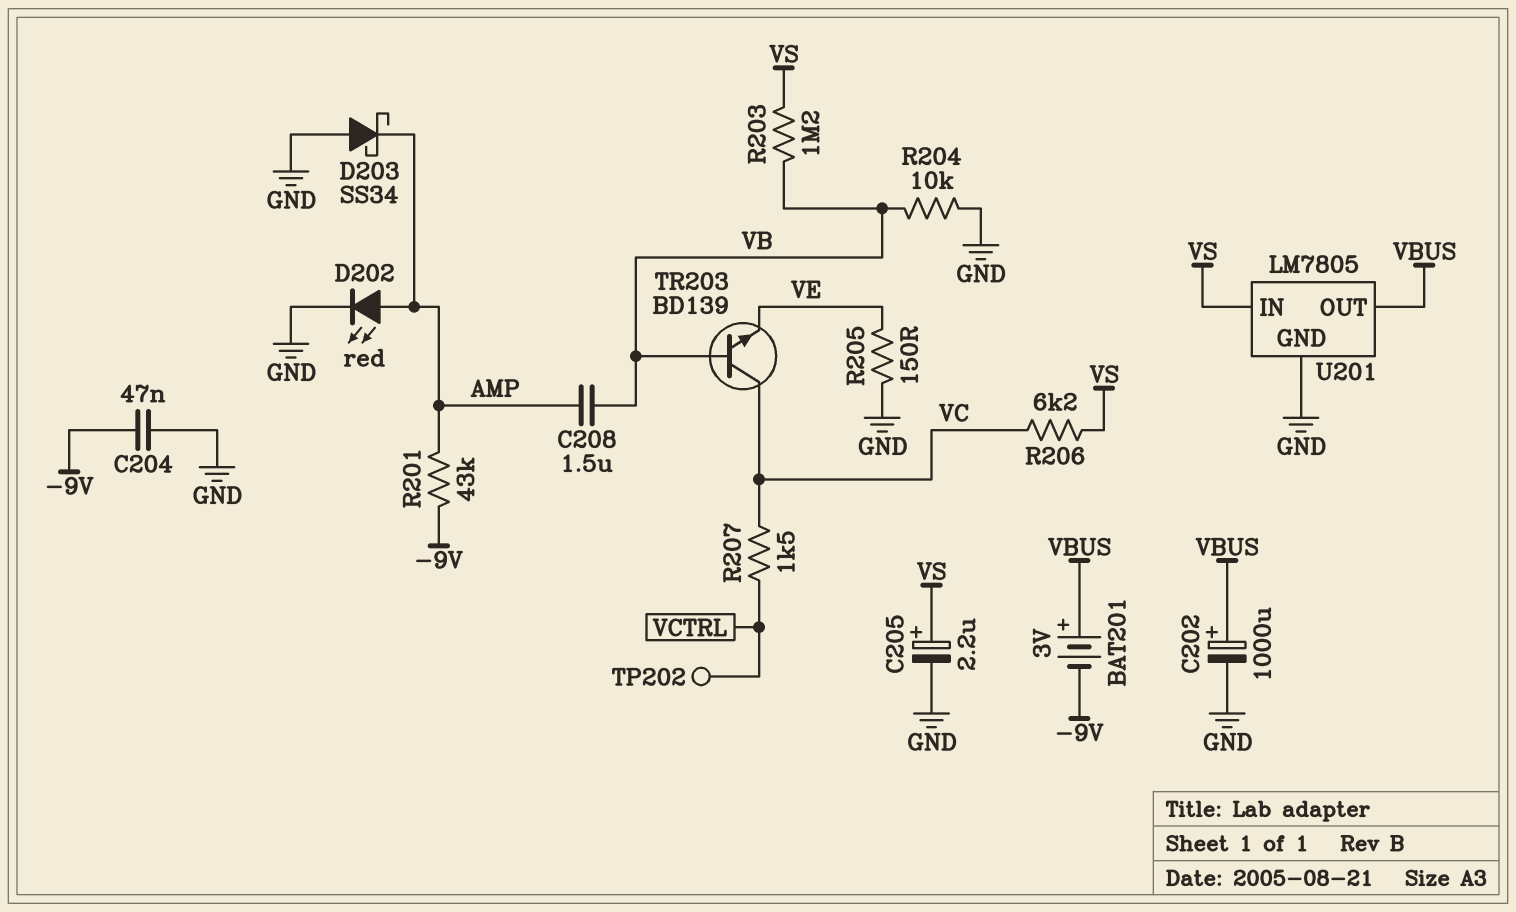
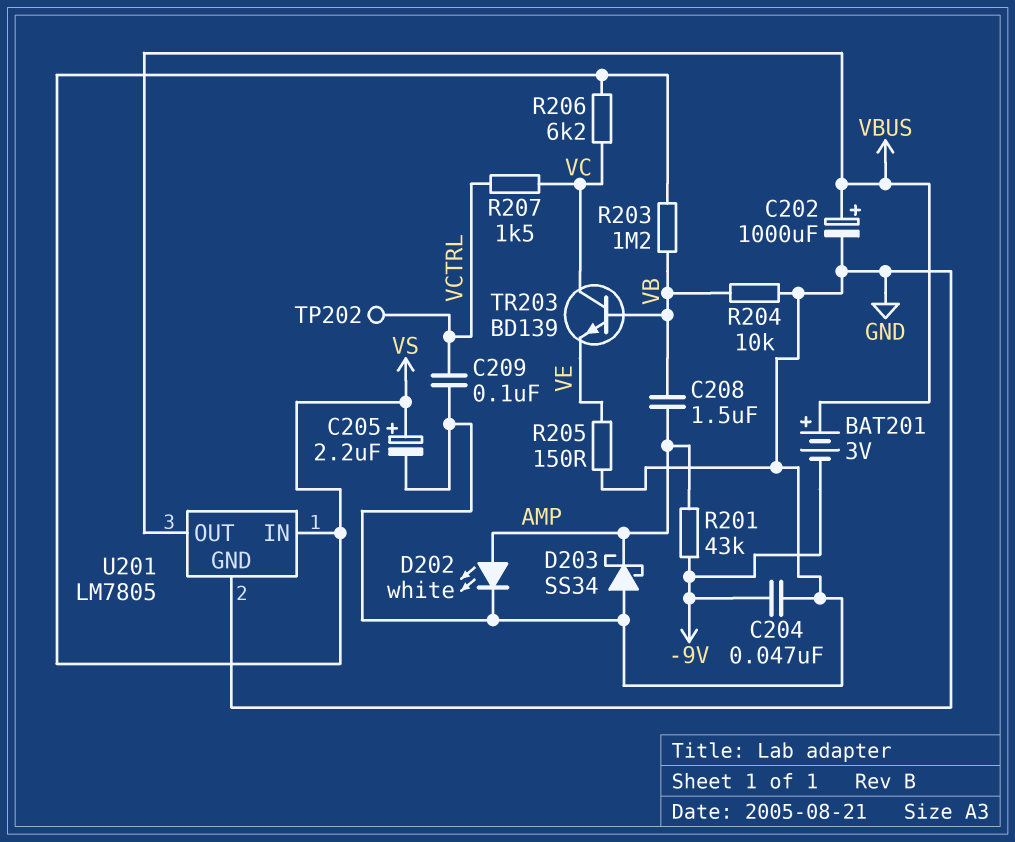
C209: none -> 100nF (GND, VCTRL)
D202: LED red (A AMP, K GND) -> LED white (A AMP, K GND)

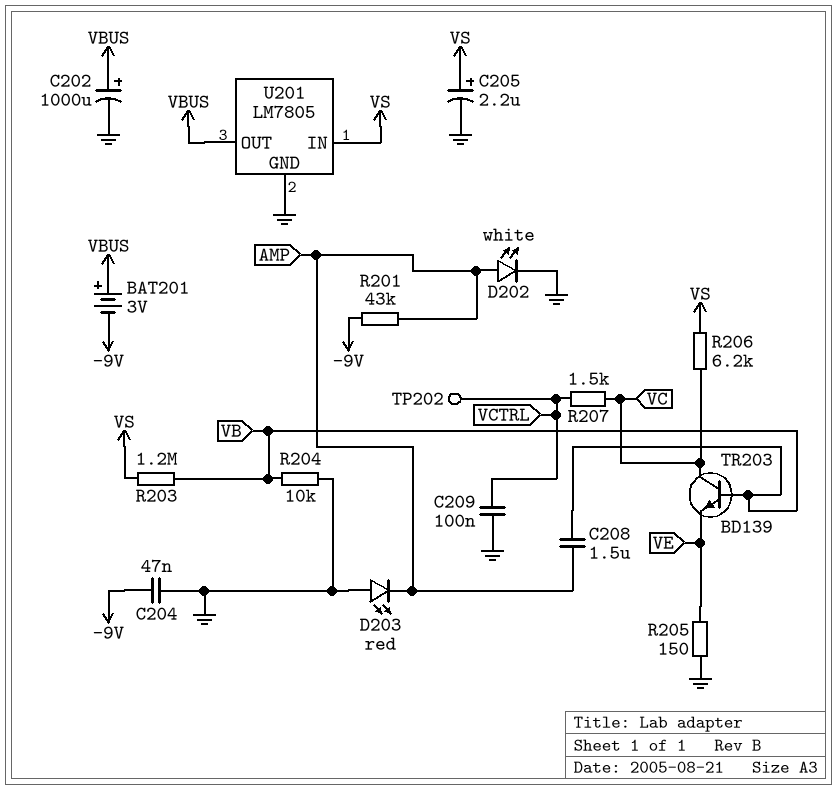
D203: schottky SS34 (A GND, K AMP) -> LED red (A GND, K AMP)

